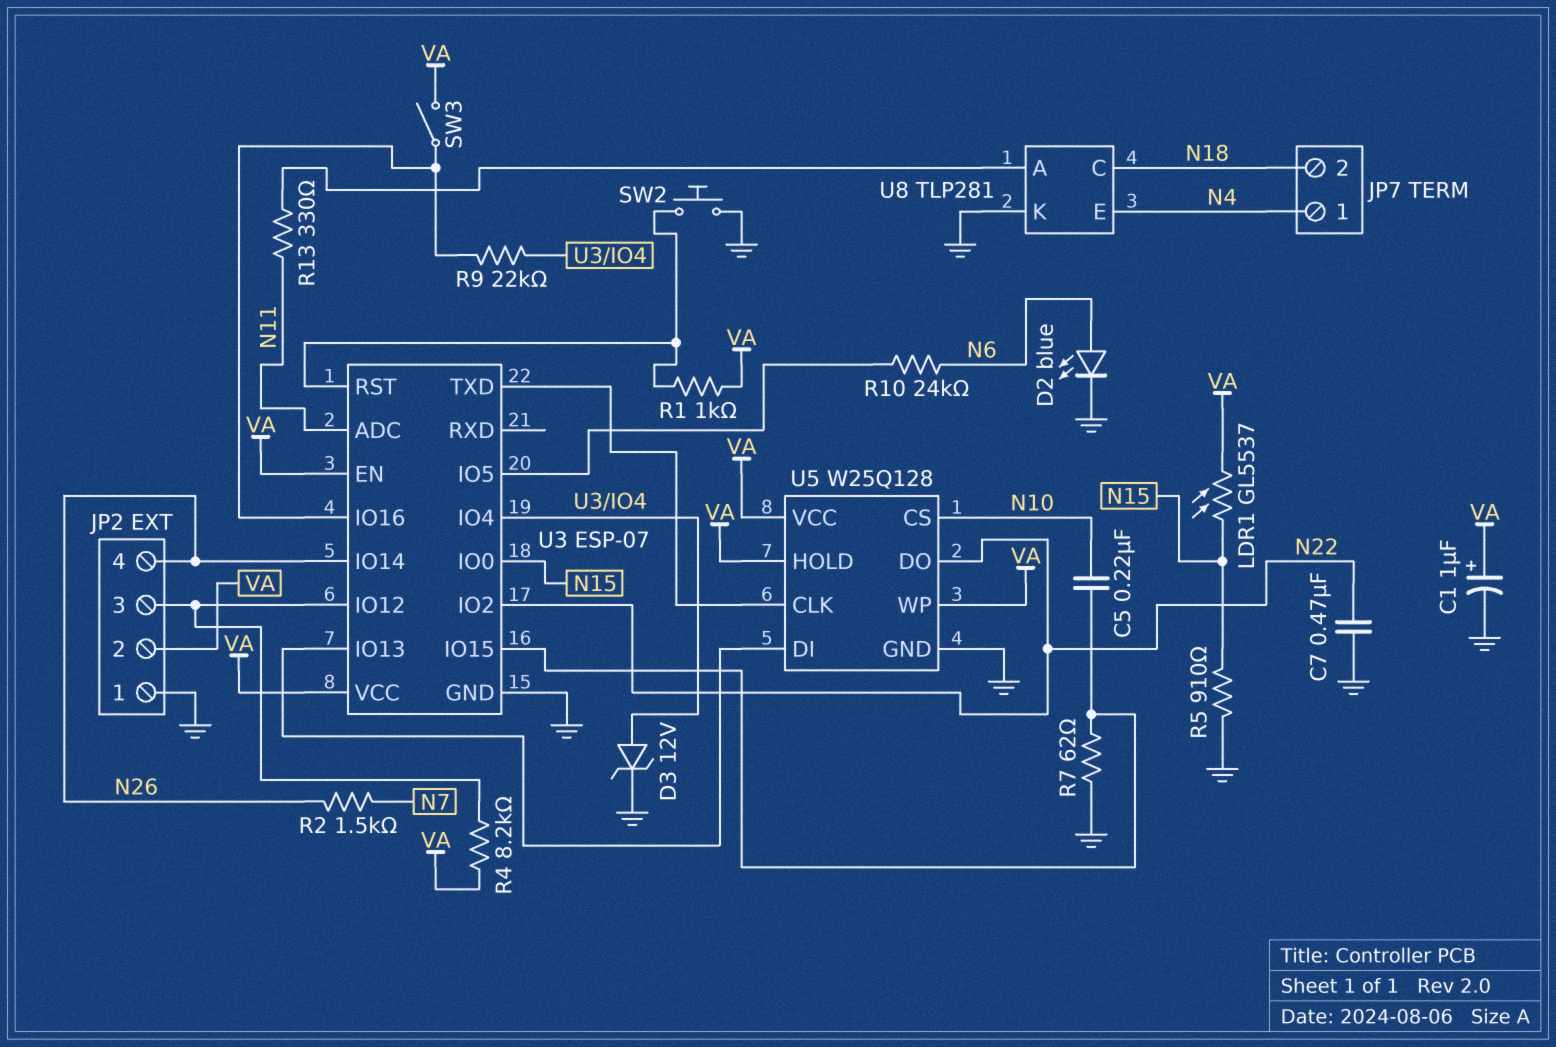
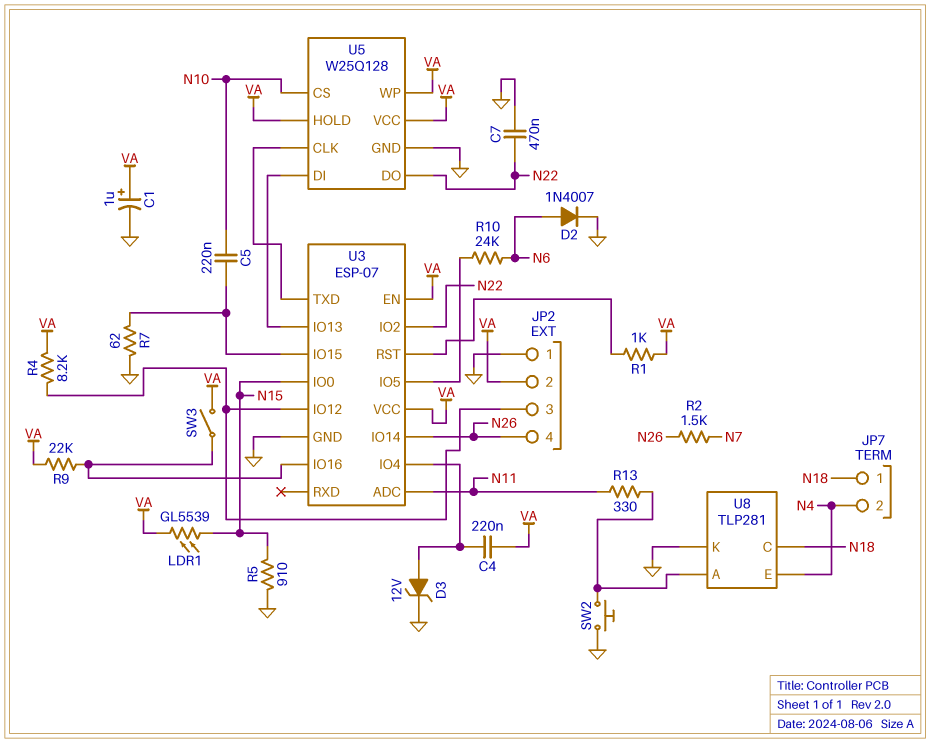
C4: none -> 220nF (U3/IO4, VA)
D2: LED blue (A N6, K GND) -> diode 1N4007 (A N6, K GND)
JP7 pin 1: N4 -> N18
JP7 pin 2: N18 -> N4
LDR1: GL5537 (N15, VA) -> GL5539 (N15, VA)
R9: 22k (U3/IO4, U3/IO16) -> 22k (U3/IO16, VA)
SW2: button (GND, U3/RST) -> button (GND, U8/A)

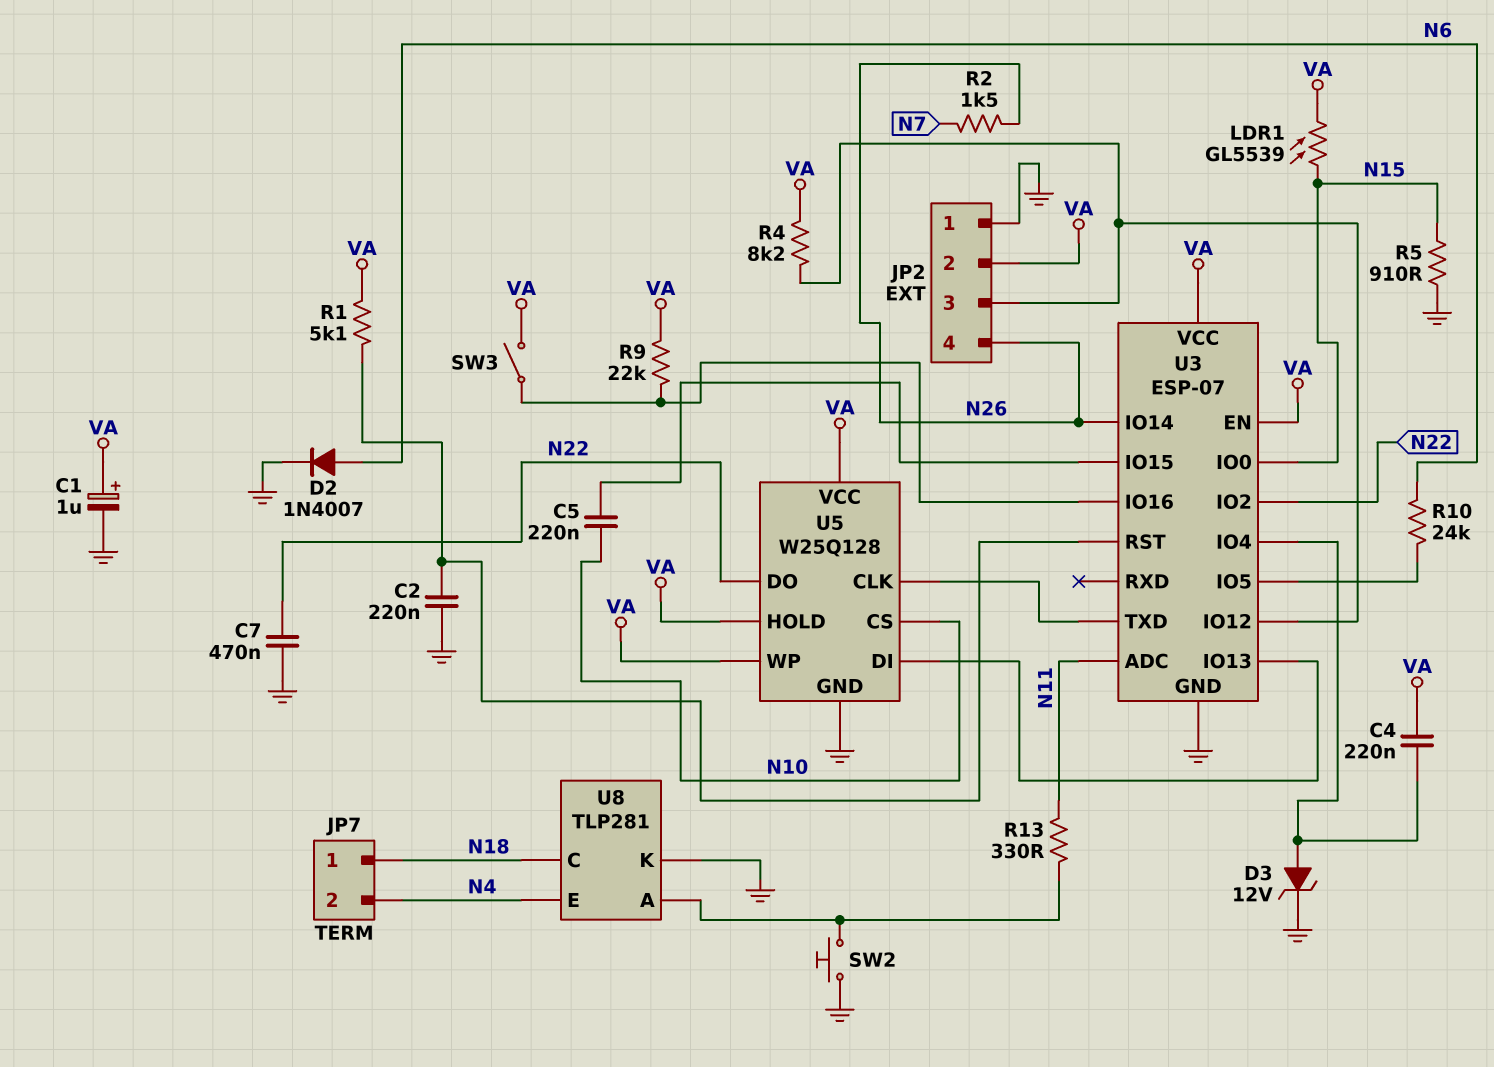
C2: none -> 220nF (GND, U3/RST)
R1: 1k (U3/RST, VA) -> 5.1k (U3/RST, VA)
R7: 62 (GND, U3/IO15) -> none

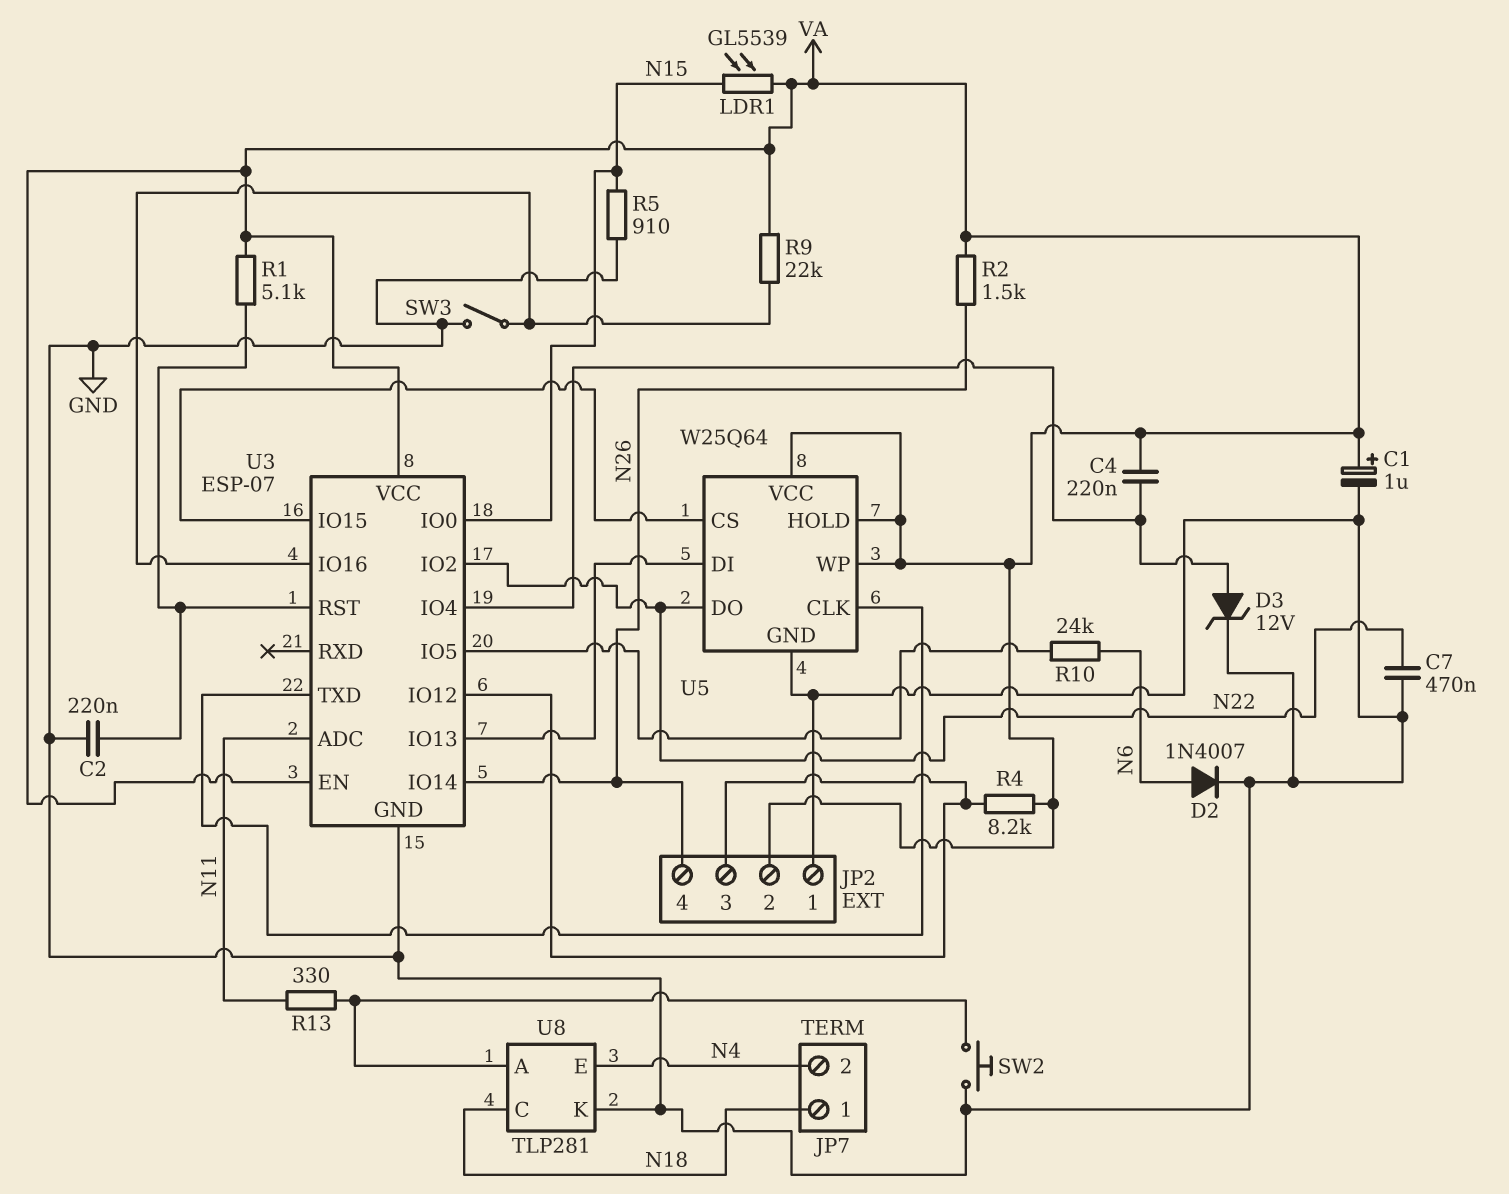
C5: 220nF (N10, U3/IO15) -> none
R2: 1.5k (N7, N26) -> 1.5k (N26, VA)
SW3: switch (U3/IO16, VA) -> switch (GND, U3/IO16)
U5: W25Q128 -> W25Q64
U5 pin CS: N10 -> U3/IO15

